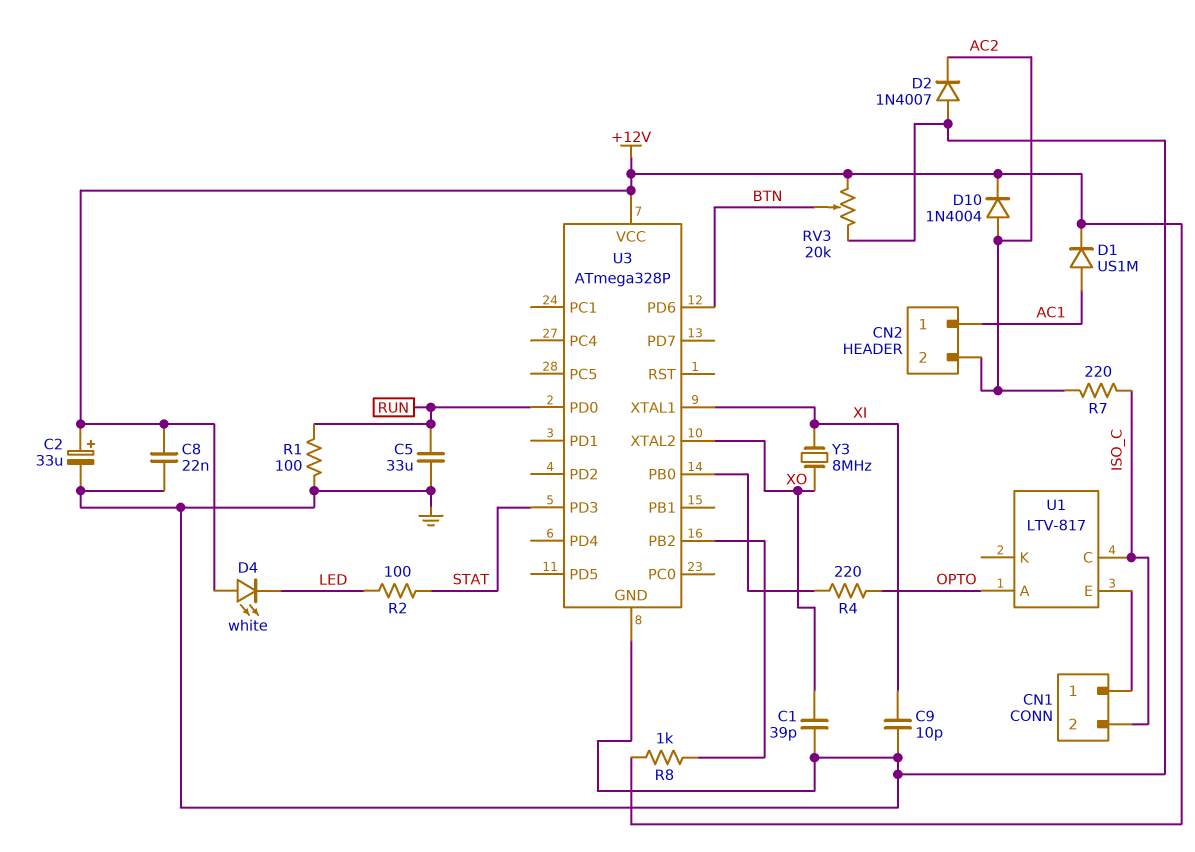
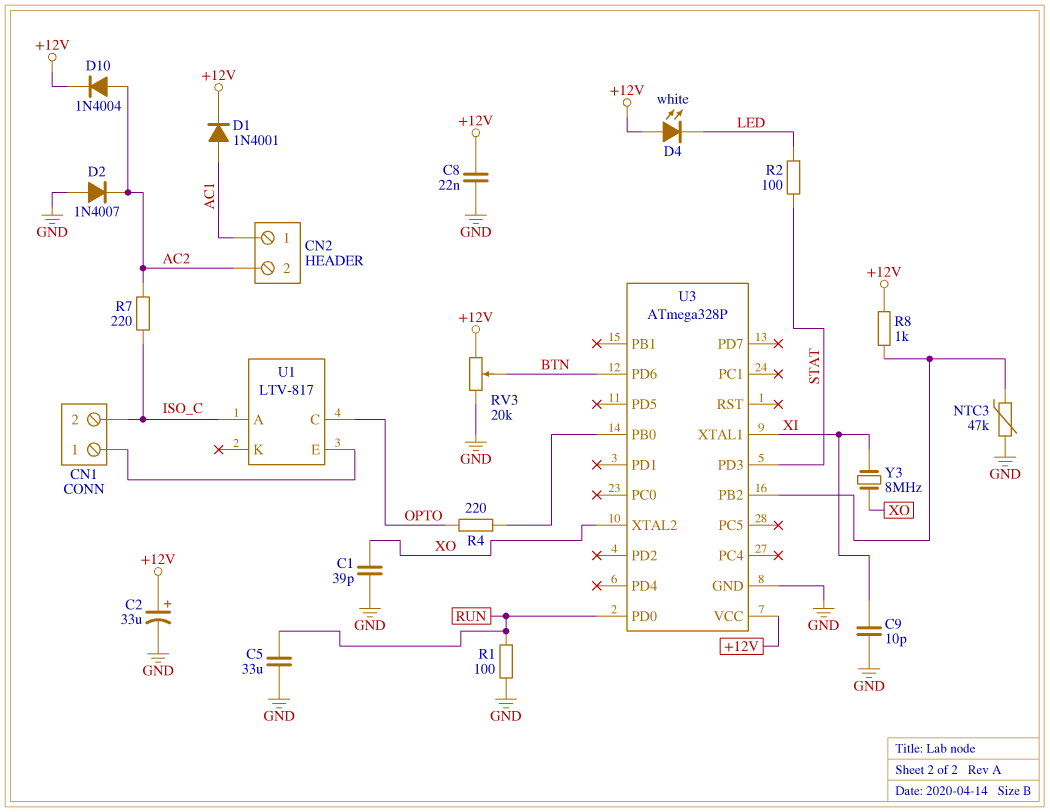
D1: diode US1M (A AC1, K +12V) -> diode 1N4001 (A AC1, K +12V)
NTC3: none -> 47k (GND, U3/PB2)
U1 pin A: OPTO -> ISO_C
U1 pin C: ISO_C -> OPTO

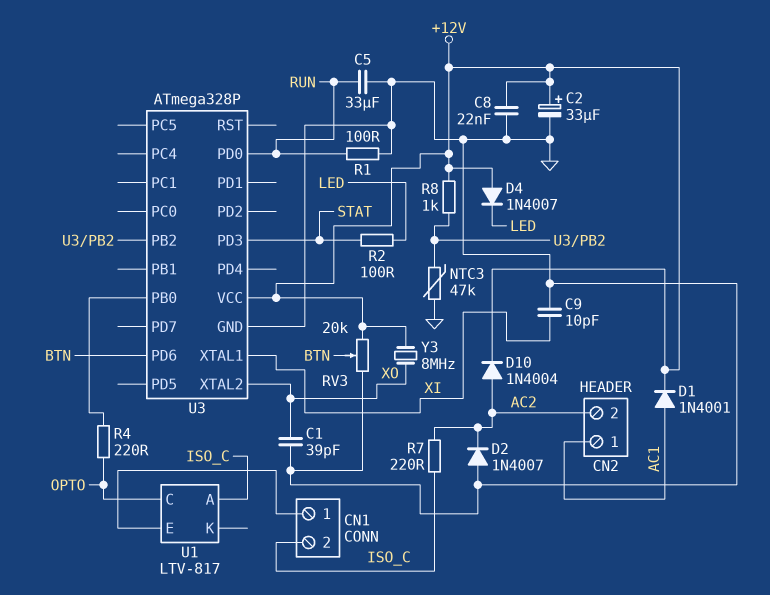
D4: LED white (A +12V, K LED) -> diode 1N4007 (A +12V, K LED)
Y3: 8MHz (XI, XO) -> 8MHz (+12V, XO)

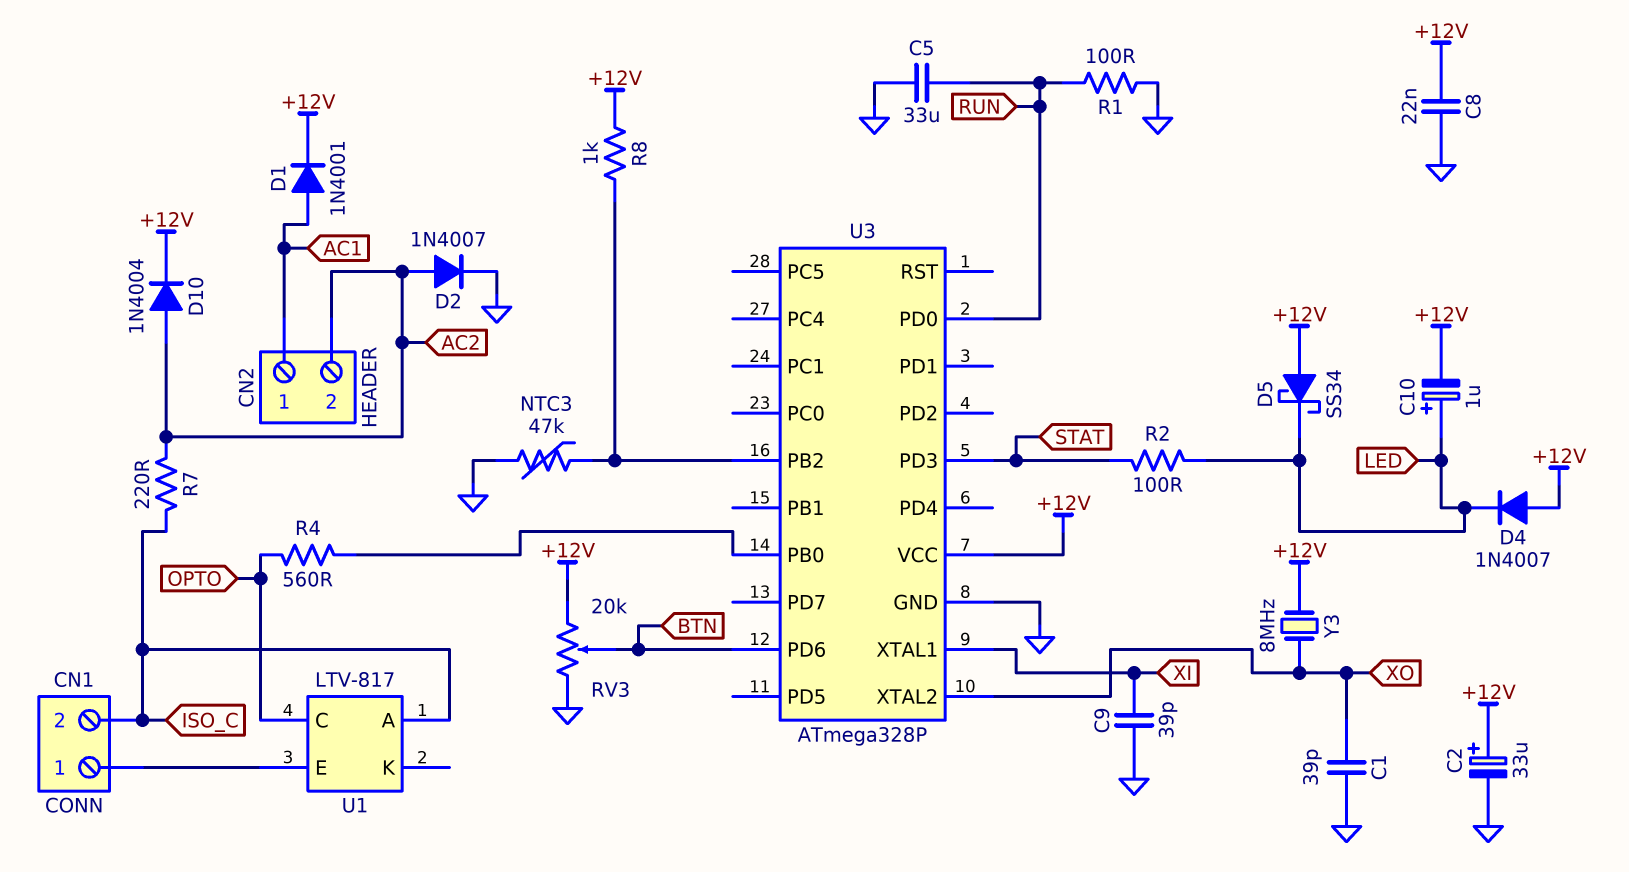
C9: 10pF (GND, XI) -> 39pF (GND, XI)
C10: none -> 1uF (plus LED, minus +12V)
D2: diode 1N4007 (A GND, K AC2) -> diode 1N4007 (A AC2, K GND)
D5: none -> schottky SS34 (A +12V, K LED)
R4: 220 (OPTO, U3/PB0) -> 560 (OPTO, U3/PB0)

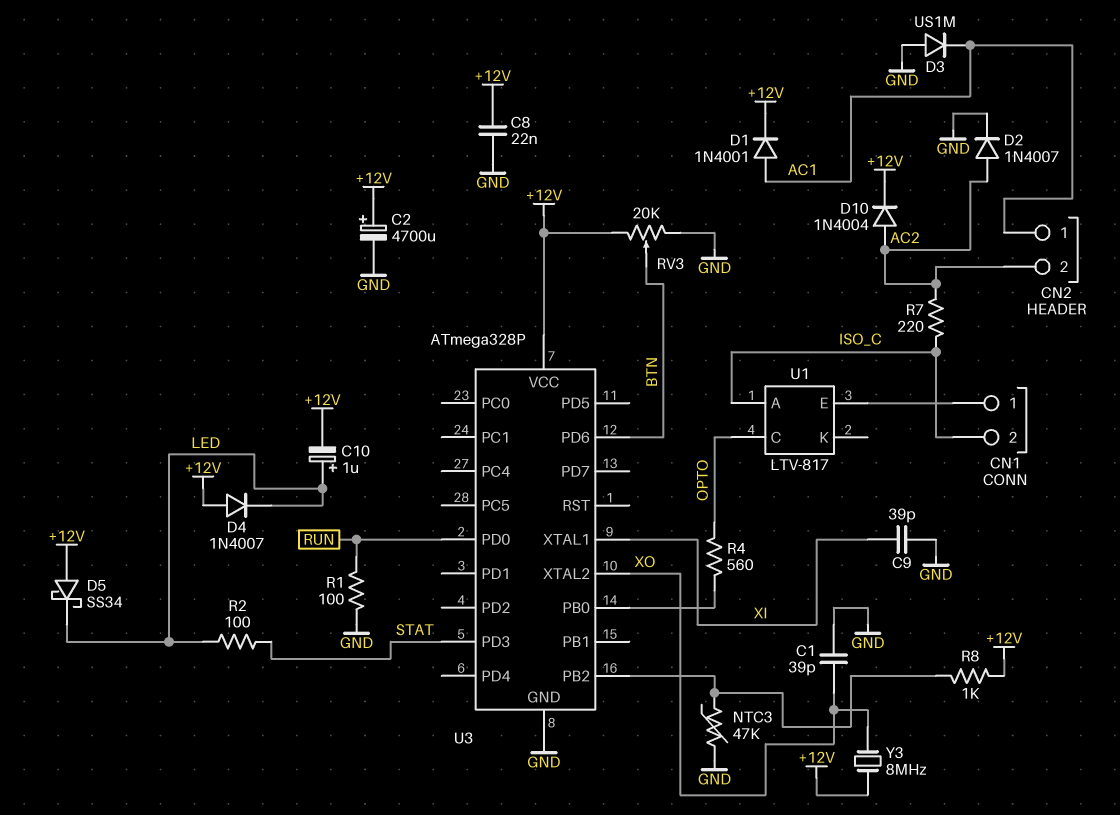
C2: 33uF (plus +12V, minus GND) -> 4700uF (plus +12V, minus GND)
C5: 33uF (GND, RUN) -> none
D3: none -> diode US1M (A GND, K AC1)

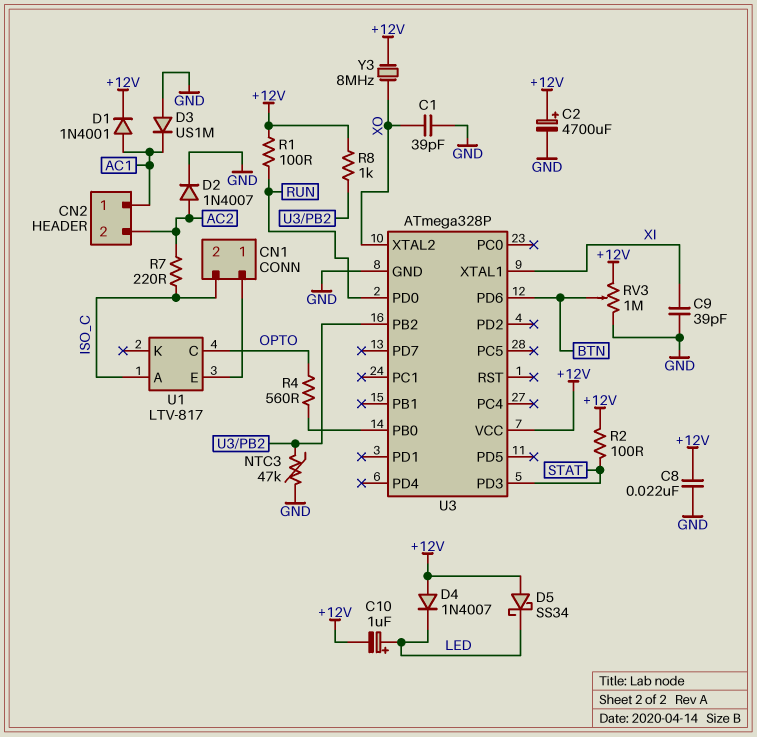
D10: diode 1N4004 (A AC2, K +12V) -> none
R1: 100 (GND, RUN) -> 100 (+12V, RUN)
R2: 100 (LED, STAT) -> 100 (+12V, STAT)
RV3: 20k (+12V, GND, wiper BTN) -> 1M (+12V, GND, wiper BTN)

